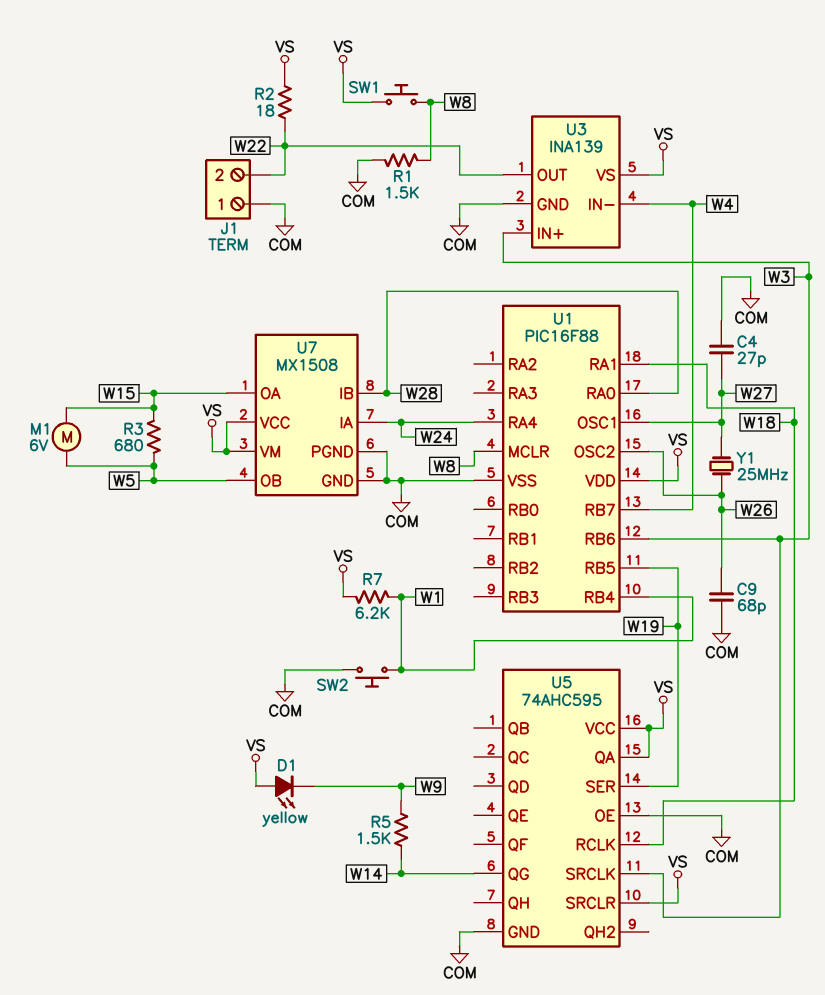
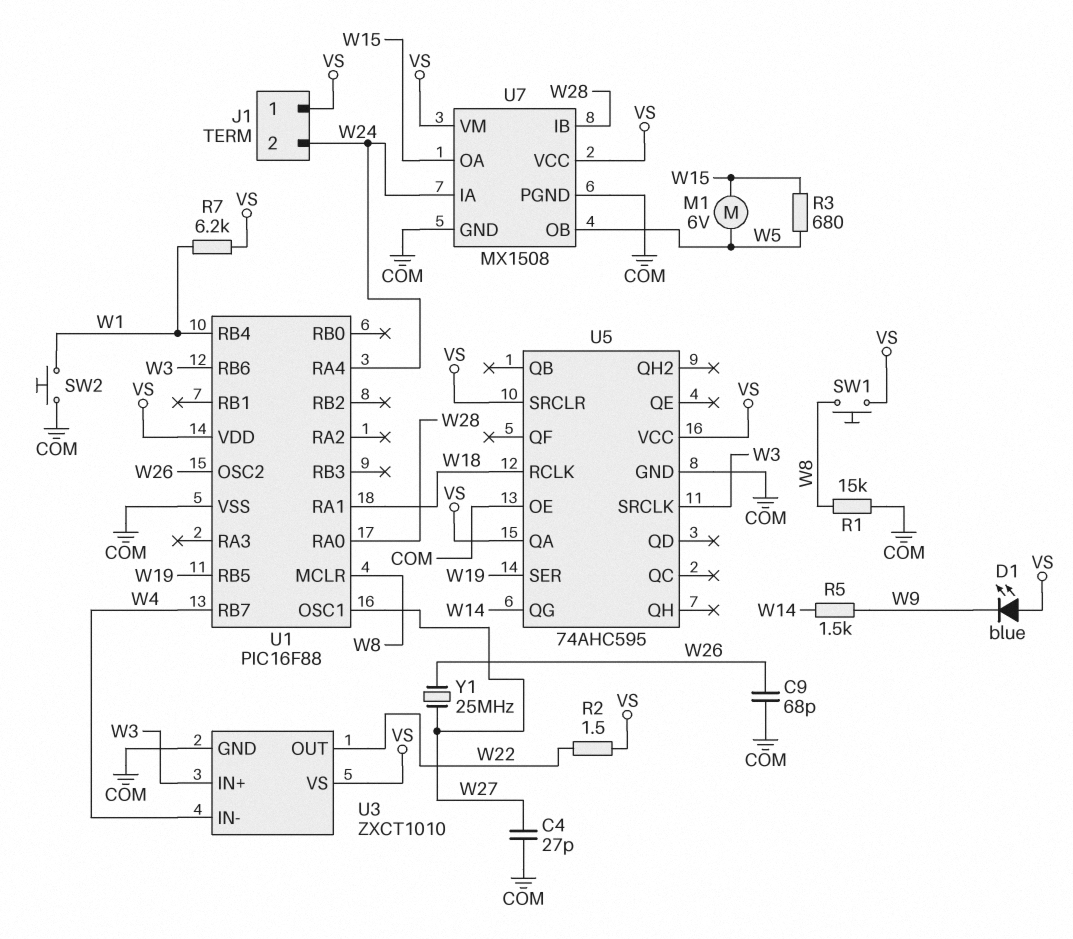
D1: LED yellow (A VS, K W9) -> LED blue (A VS, K W9)
J1 pin 1: COM -> VS
J1 pin 2: W22 -> W24
R1: 1.5k (COM, W8) -> 15k (COM, W8)
R2: 18 (VS, W22) -> 1.5 (VS, W22)
U3: INA139 -> ZXCT1010

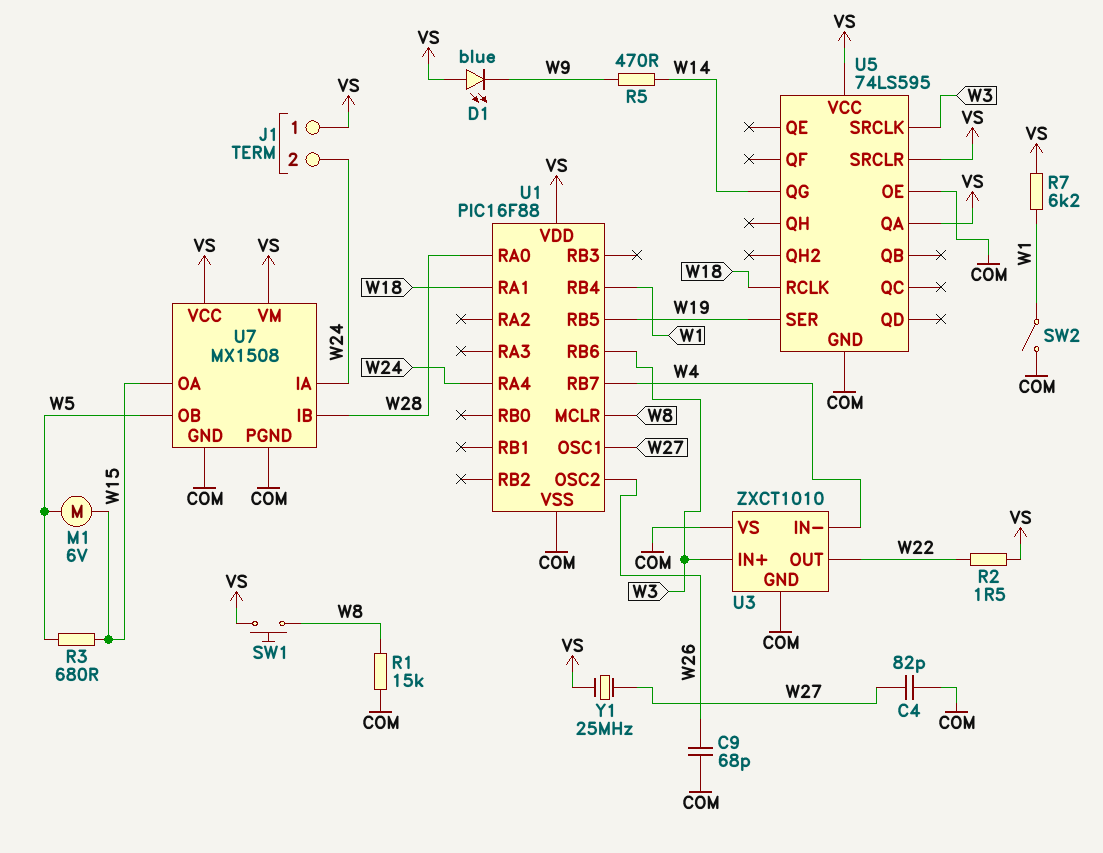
C4: 27pF (COM, W27) -> 82pF (COM, W27)
R5: 1.5k (W9, W14) -> 470 (W9, W14)
SW2: button (COM, W1) -> switch (COM, W1)
U3 pin VS: VS -> COM
U5: 74AHC595 -> 74LS595
Y1: 25MHz (W26, W27) -> 25MHz (VS, W27)

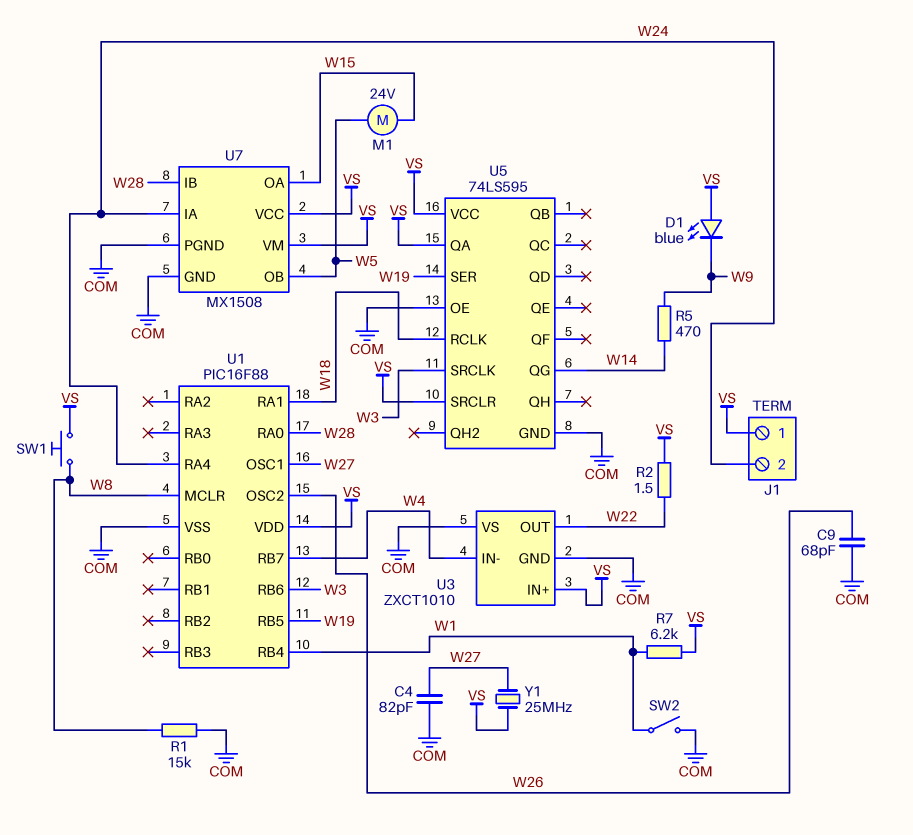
M1: motor 6V (W5, W15) -> motor 24V (W5, W15)
R3: 680 (W5, W15) -> none
U3 pin IN+: W3 -> VS

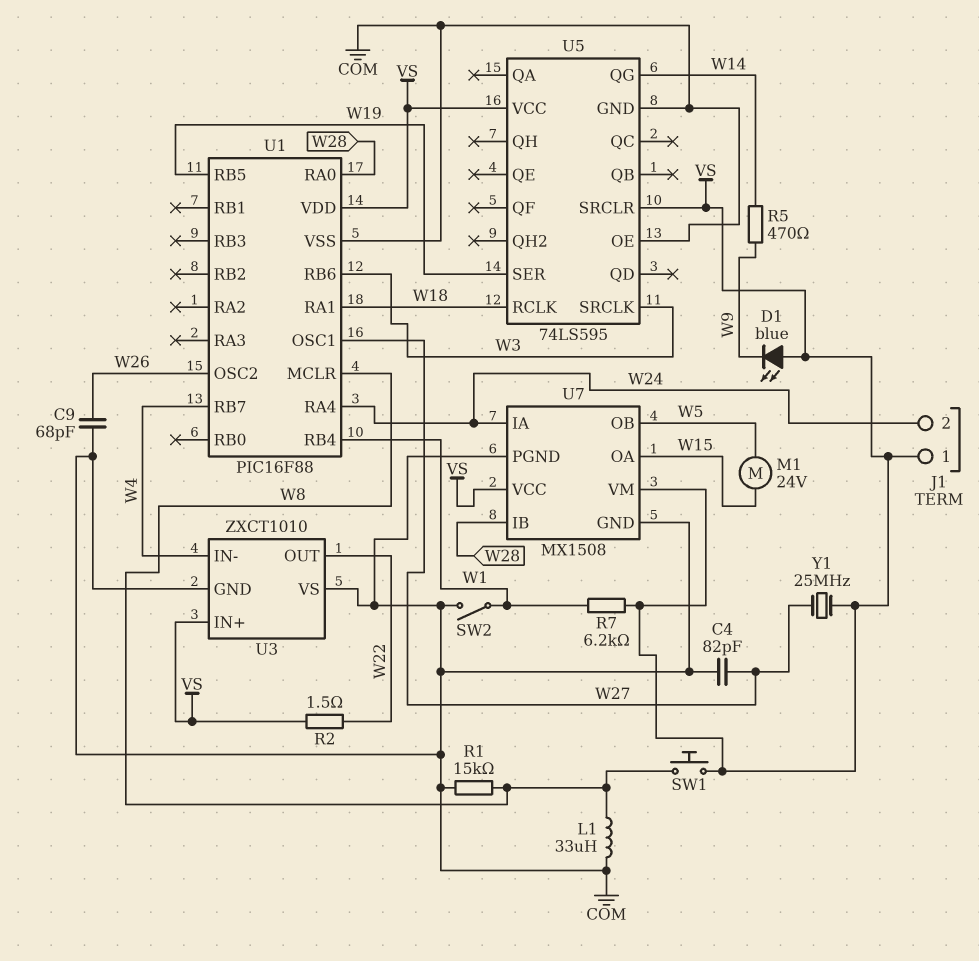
L1: none -> 33uH (COM, W8)
U5 pin QA: VS -> none

